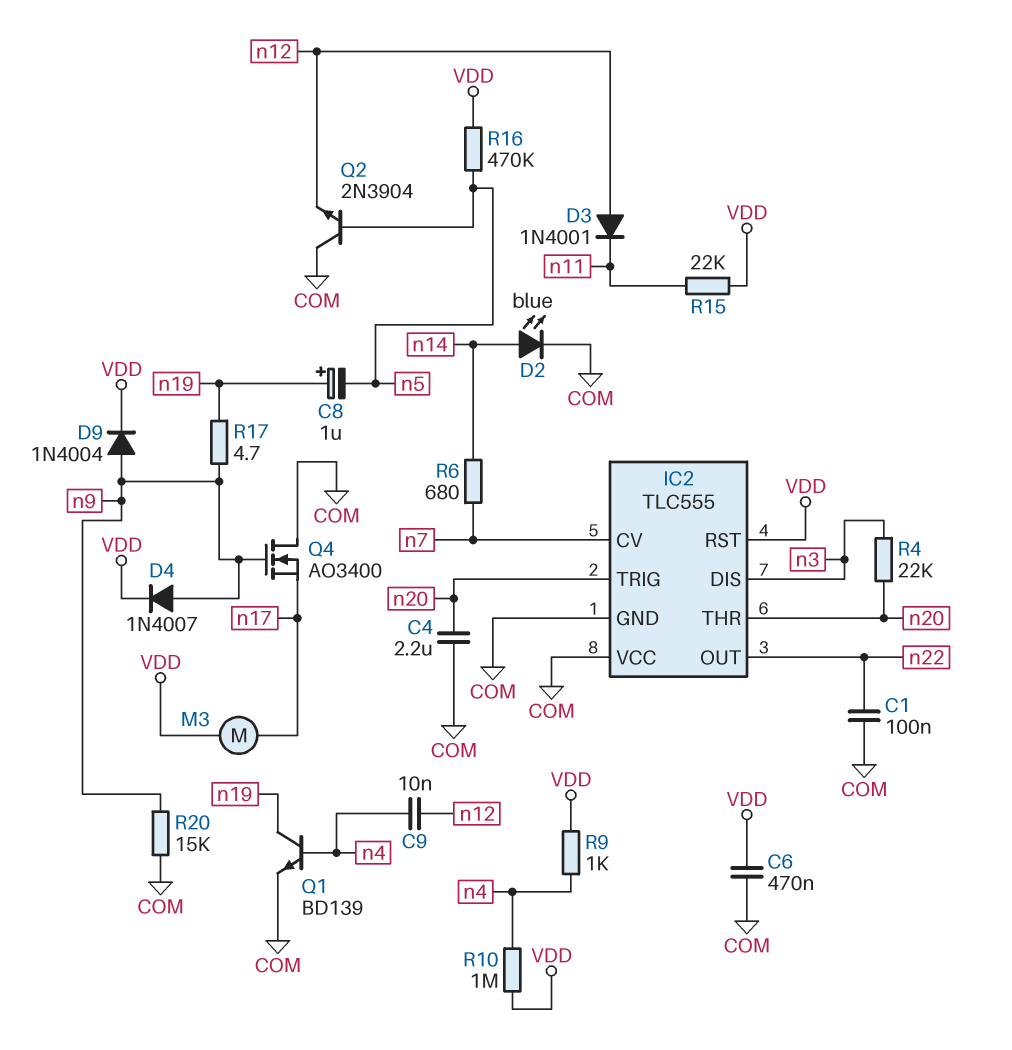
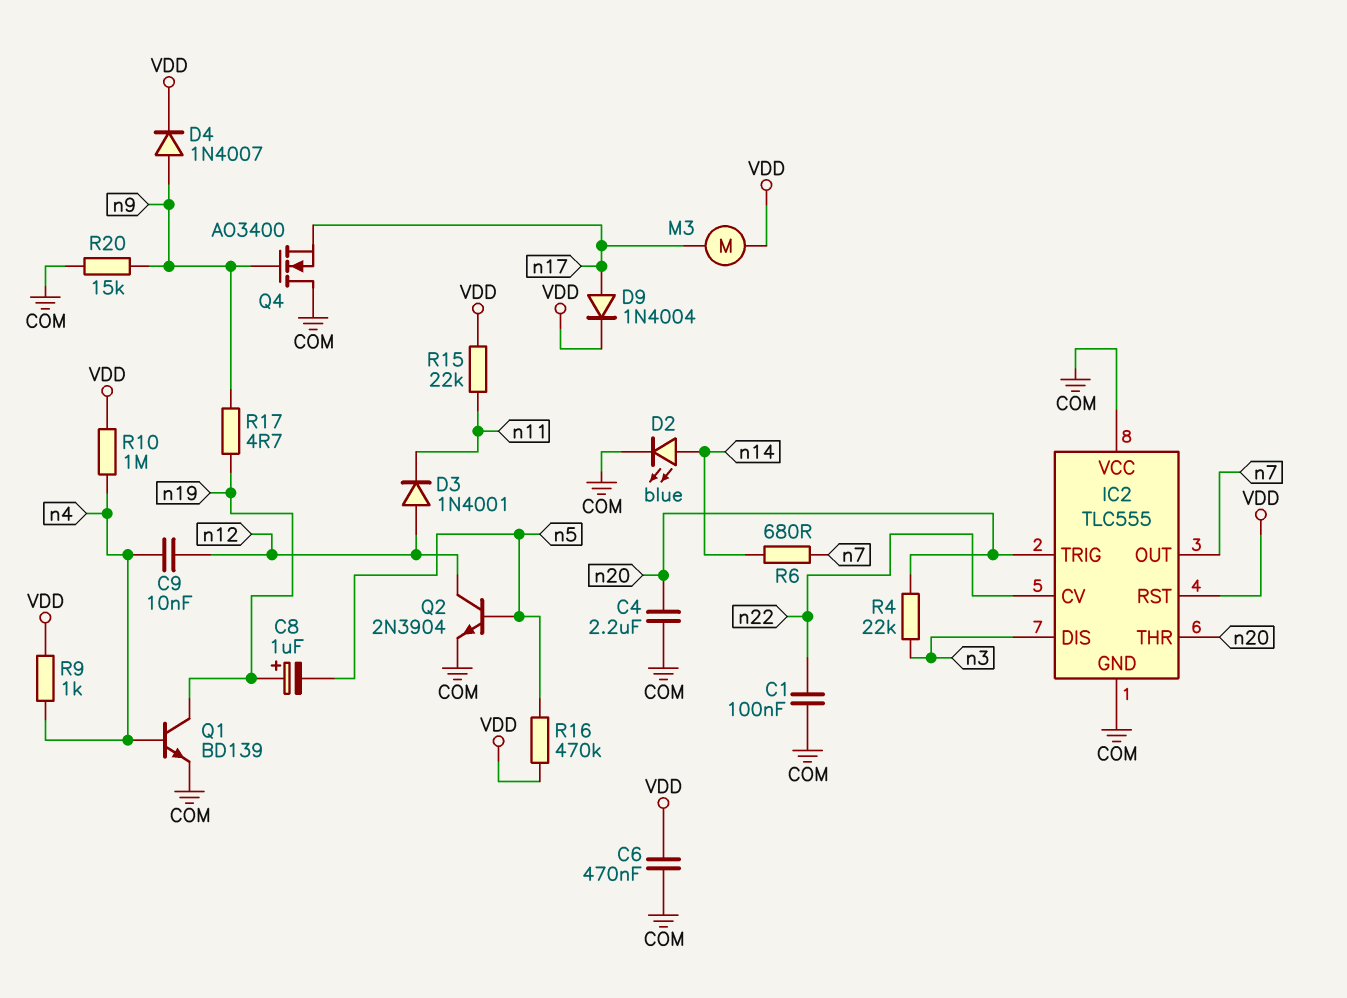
D9: diode 1N4004 (A n9, K VDD) -> diode 1N4004 (A n17, K VDD)
IC2 pin CV: n7 -> n22
IC2 pin OUT: n22 -> n7
Q2: NPN 2N3904 (B n5, C COM, E n12) -> NPN 2N3904 (B n5, C n12, E COM)

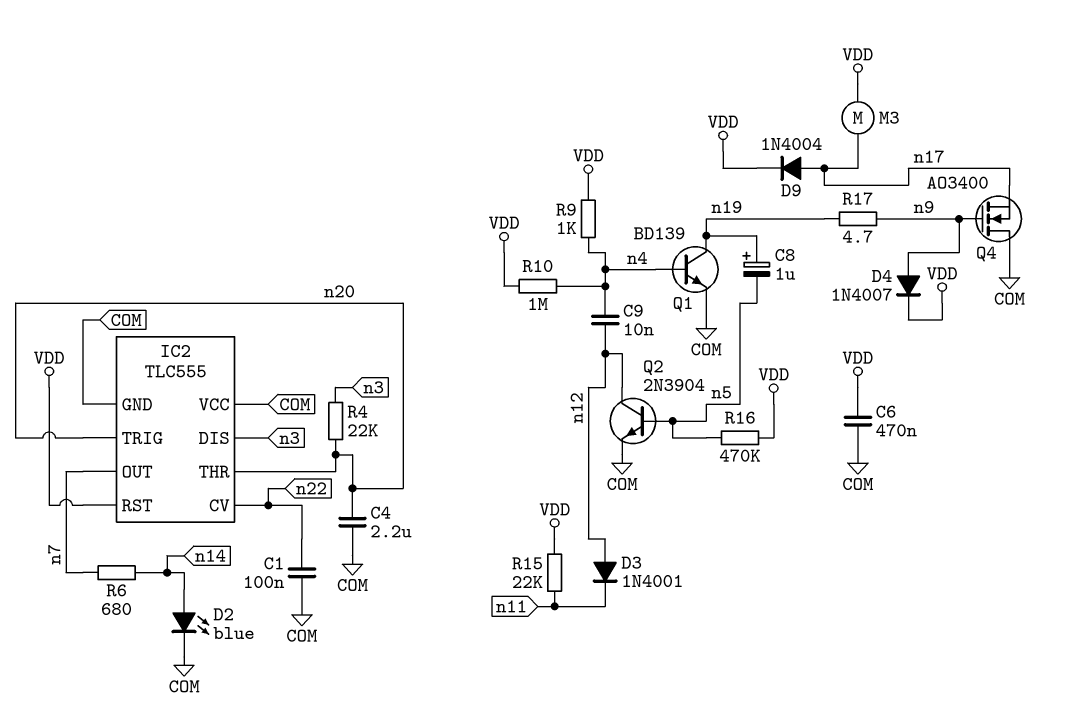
R20: 15k (COM, n9) -> none

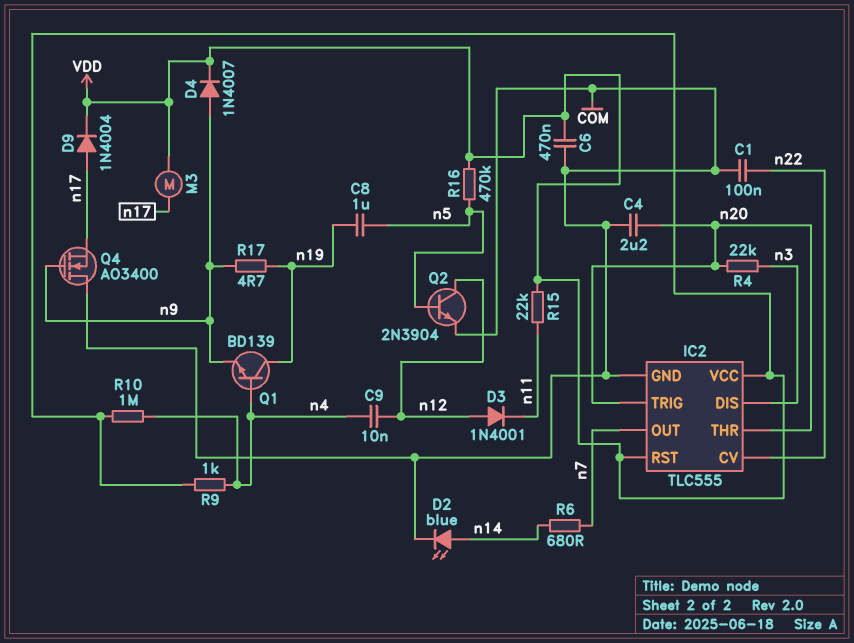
C8: 1uF (plus n19, minus n5) -> 1uF (n5, n19)
IC2 pin VCC: COM -> VDD
Q1: NPN BD139 (B n4, C n19, E COM) -> NPN BD139 (B n4, C n19, E n9)

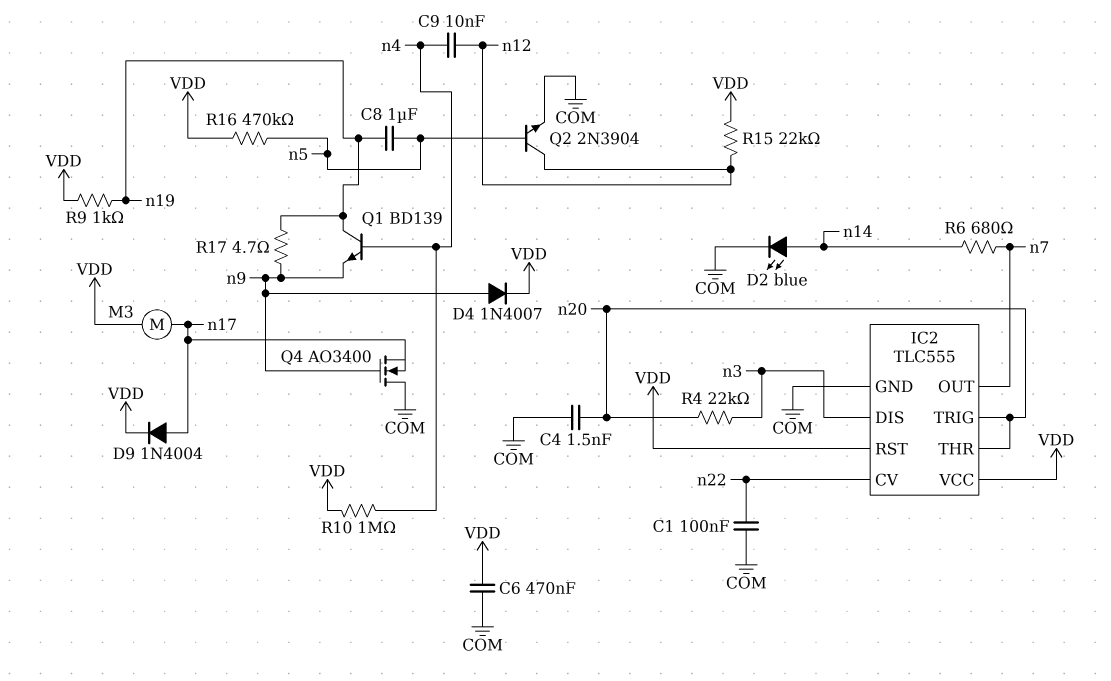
C4: 2.2uF (COM, n20) -> 1.5nF (COM, n20)
D3: diode 1N4001 (A n12, K n11) -> none
R9: 1k (VDD, n4) -> 1k (VDD, n19)
R15: 22k (VDD, n11) -> 22k (VDD, n12)

